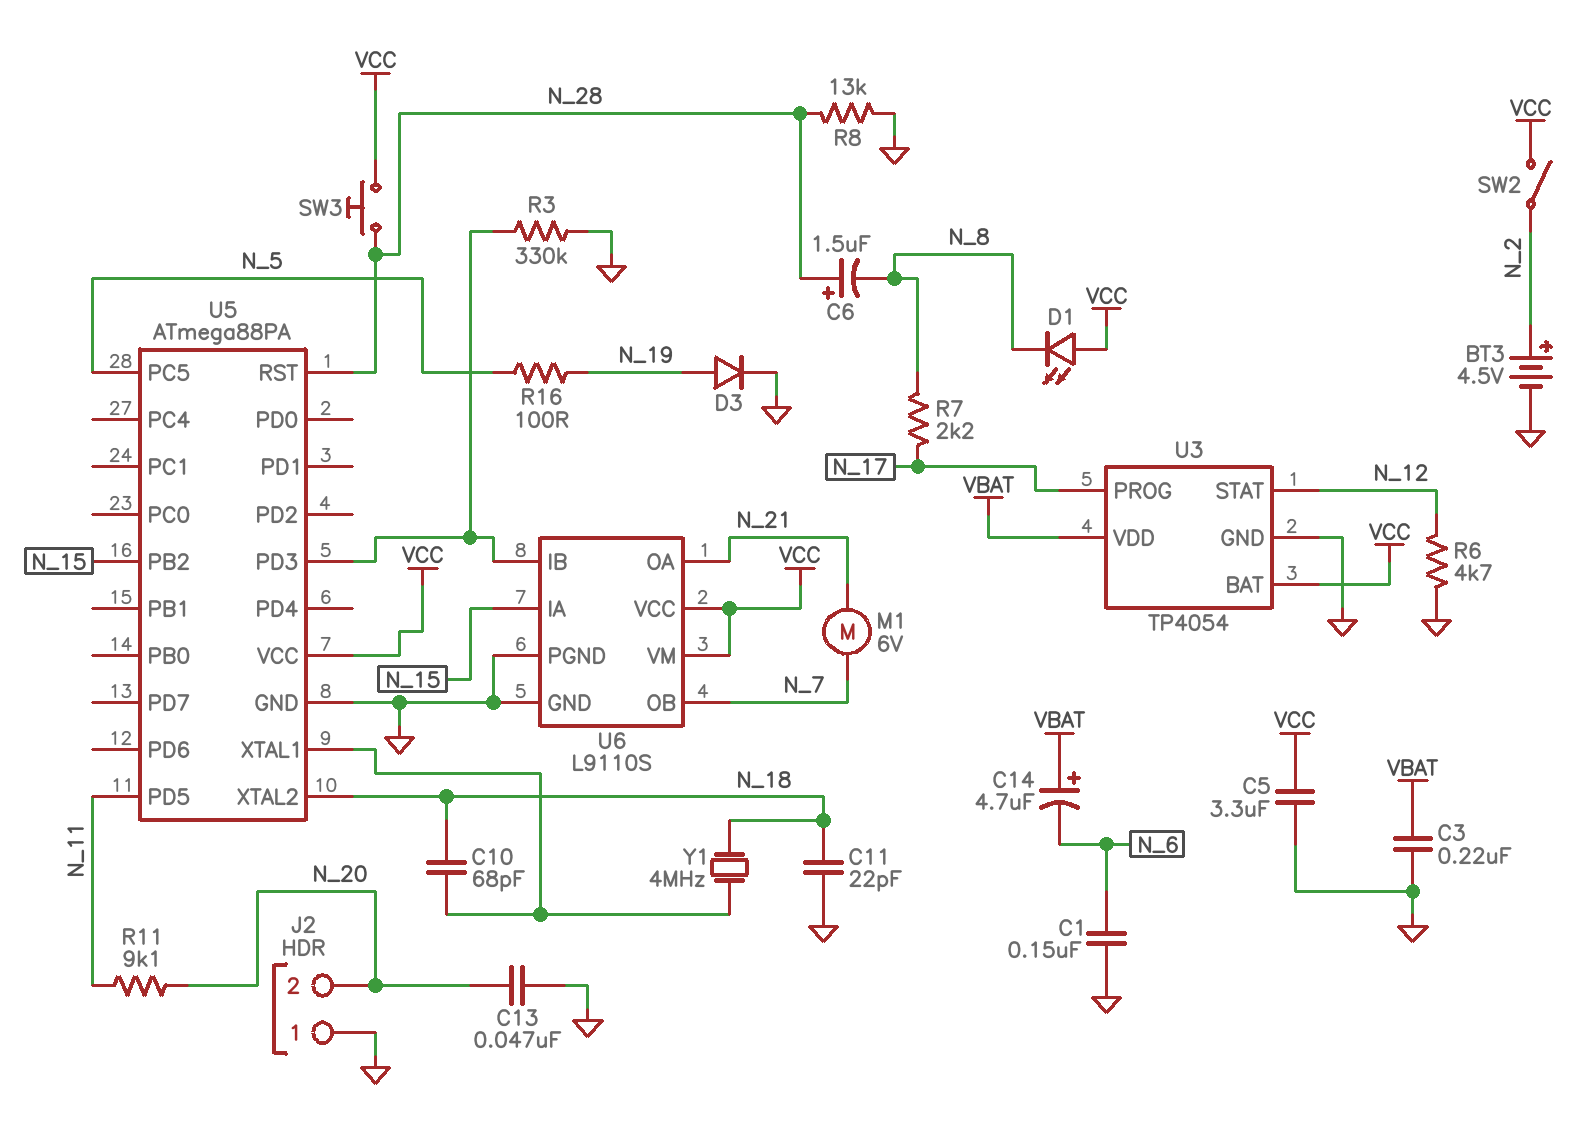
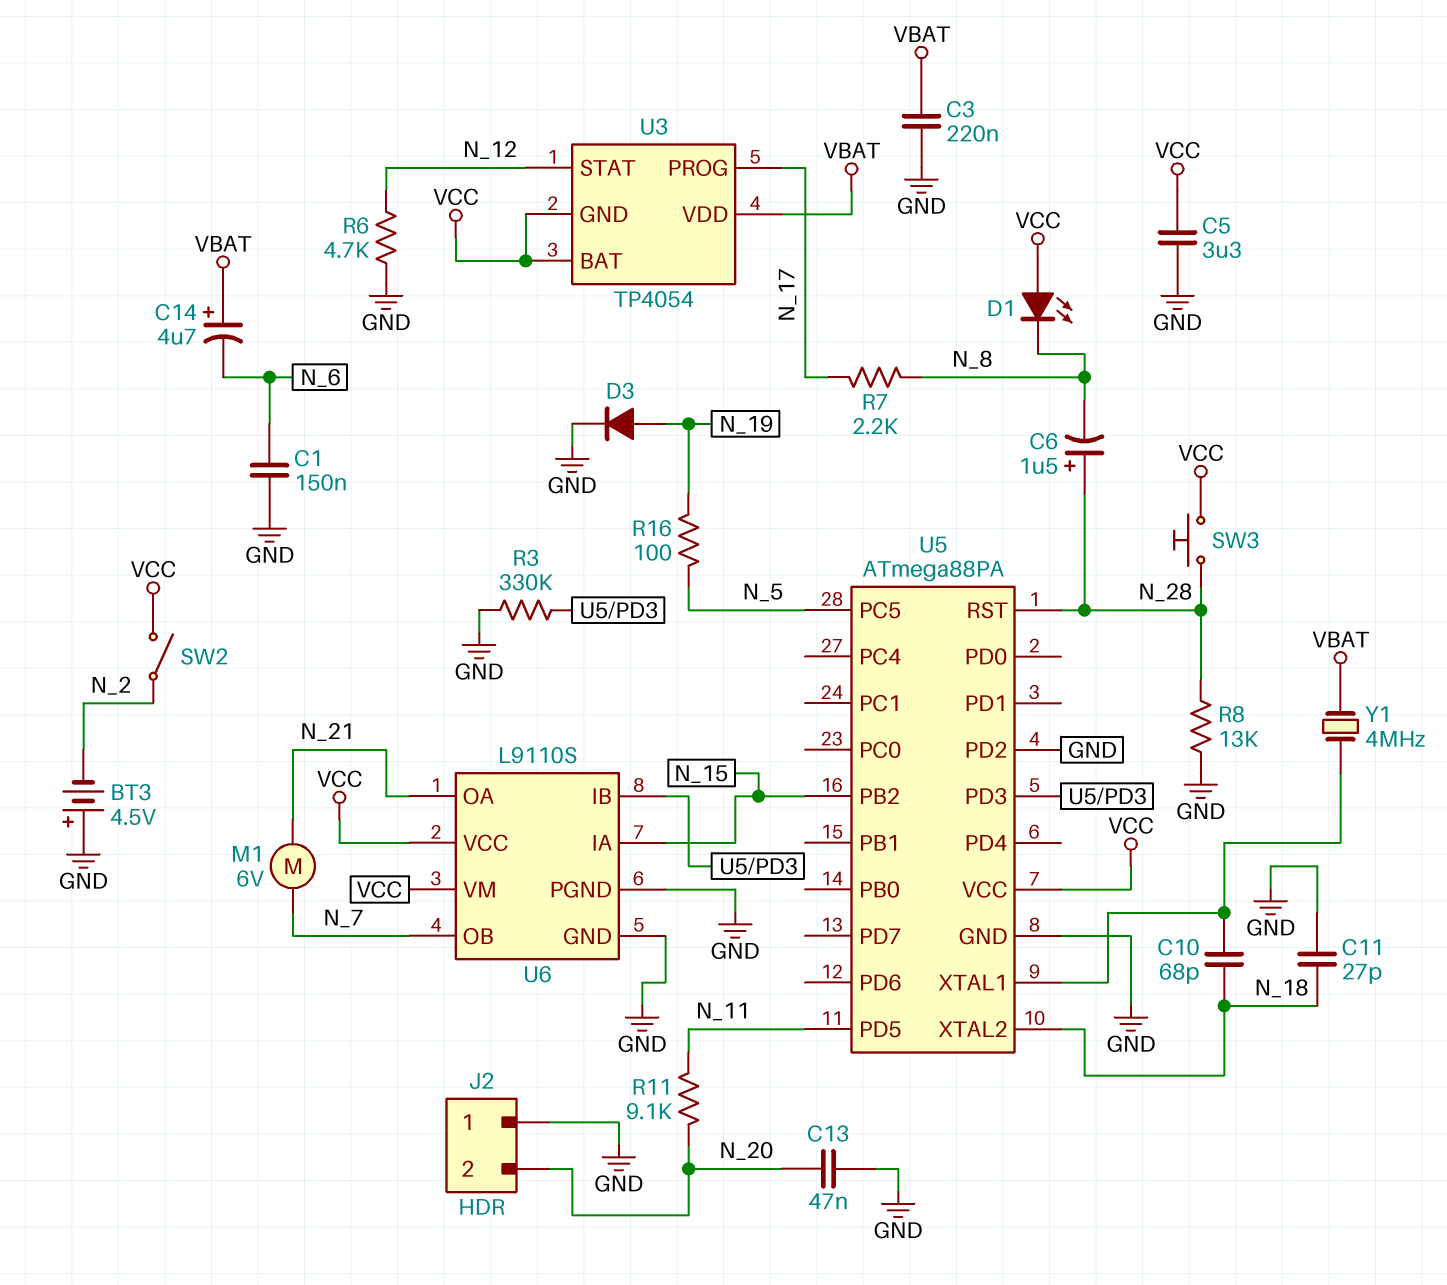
BT3: 4.5V (plus N_2, minus GND) -> 4.5V (plus GND, minus N_2)
C11: 22pF (GND, N_18) -> 27pF (GND, N_18)
U3 pin GND: GND -> VCC
U5 pin PD2: none -> GND
Y1: 4MHz (N_18, U5/XTAL1) -> 4MHz (U5/XTAL1, VBAT)

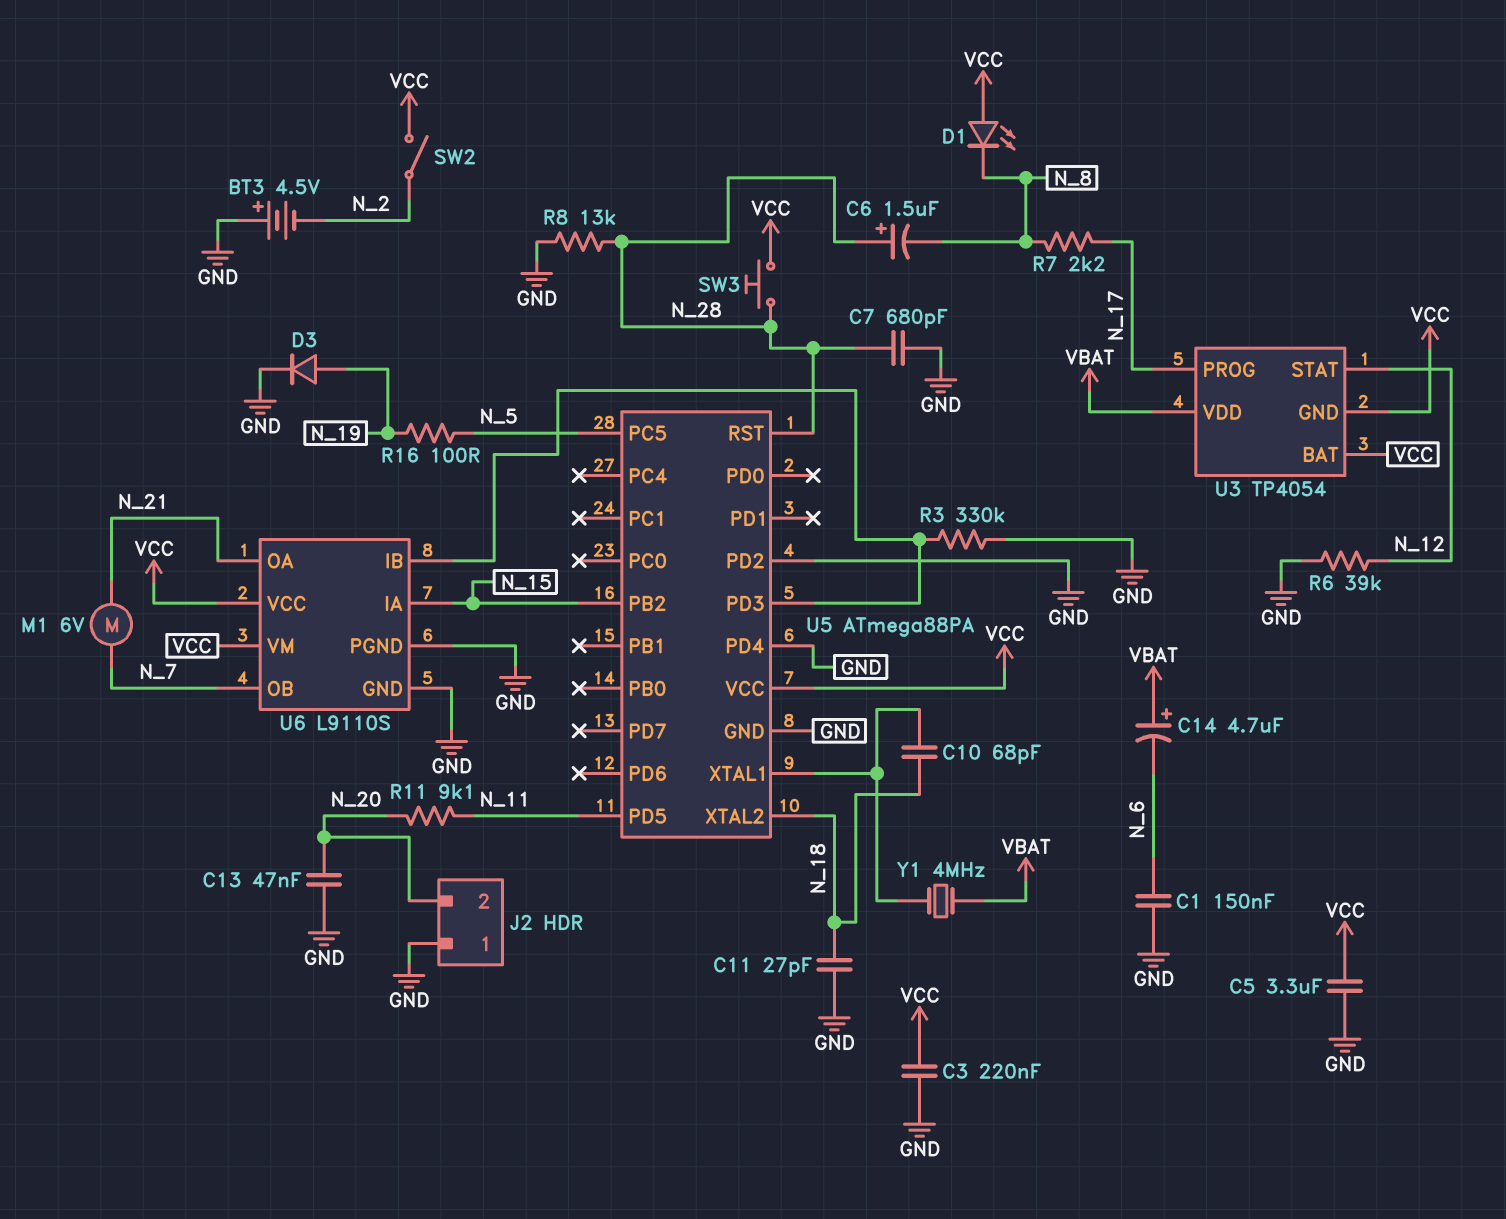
C3: 220nF (GND, VBAT) -> 220nF (GND, VCC)
C7: none -> 680pF (GND, N_28)
R6: 4.7k (GND, N_12) -> 39k (GND, N_12)
U5 pin PD4: none -> GND

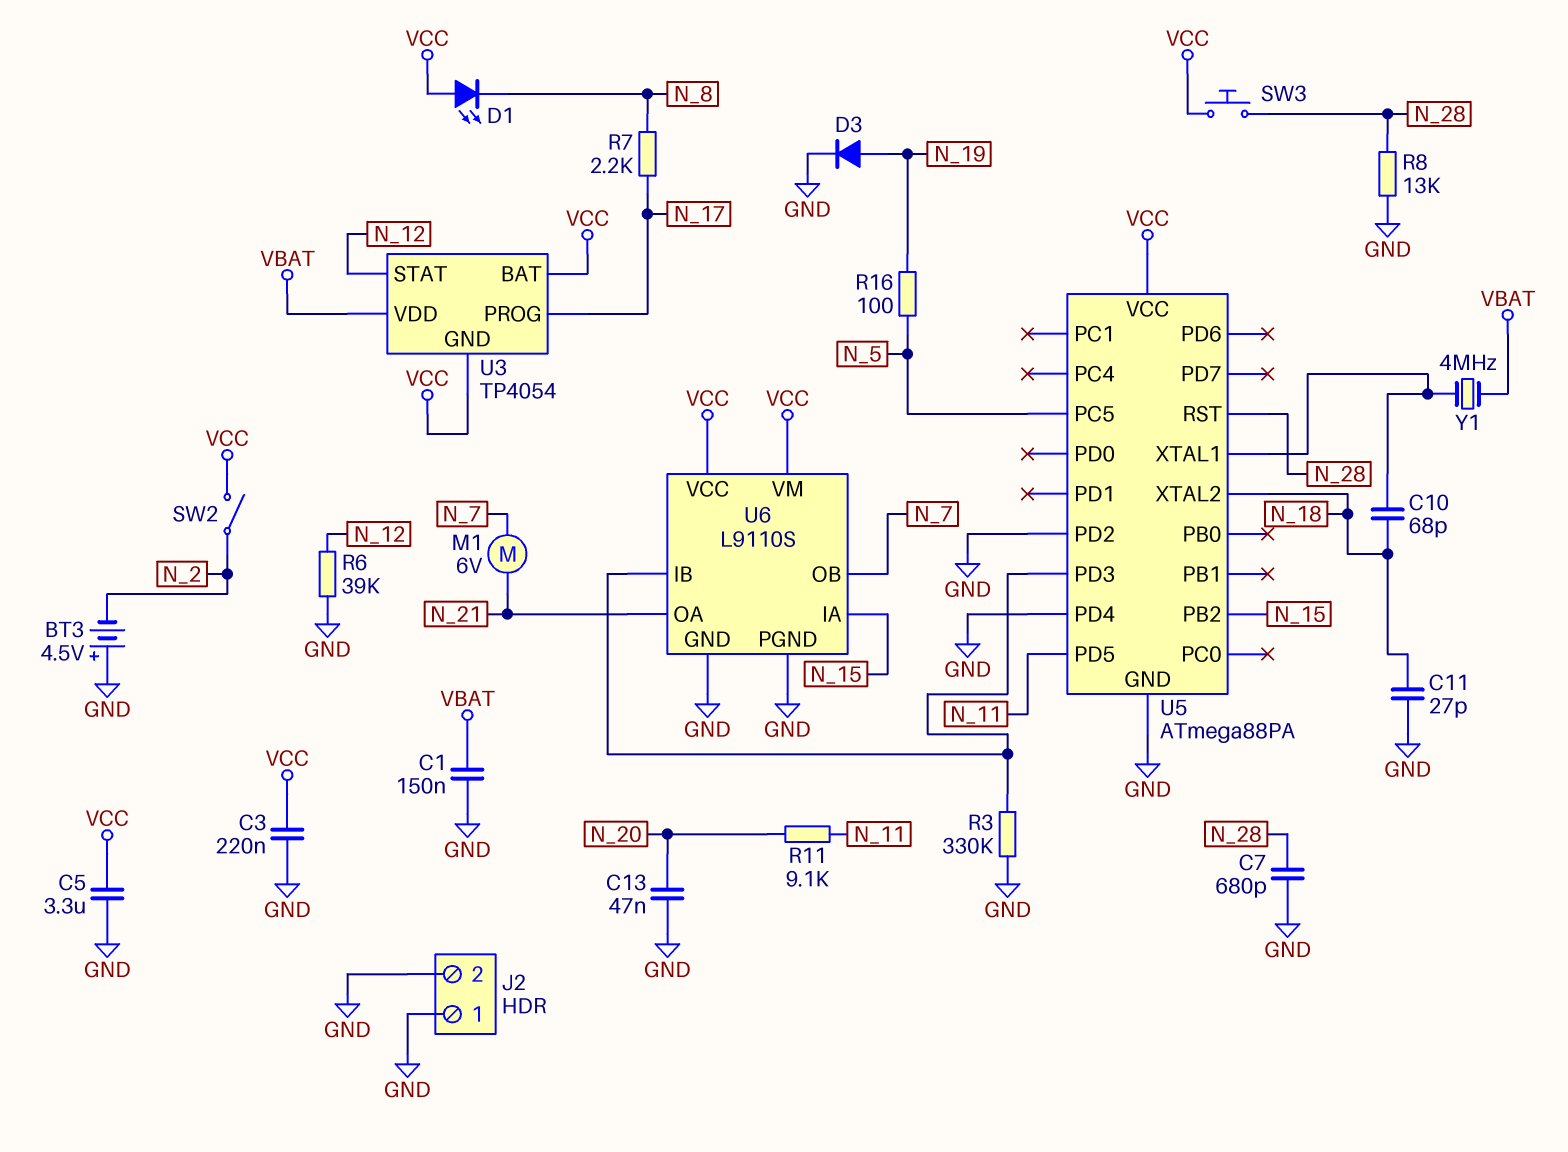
C1: 150nF (GND, N_6) -> 150nF (GND, VBAT)
C6: 1.5uF (plus N_28, minus N_8) -> none
C14: 4.7uF (plus VBAT, minus N_6) -> none
J2 pin 2: N_20 -> GND

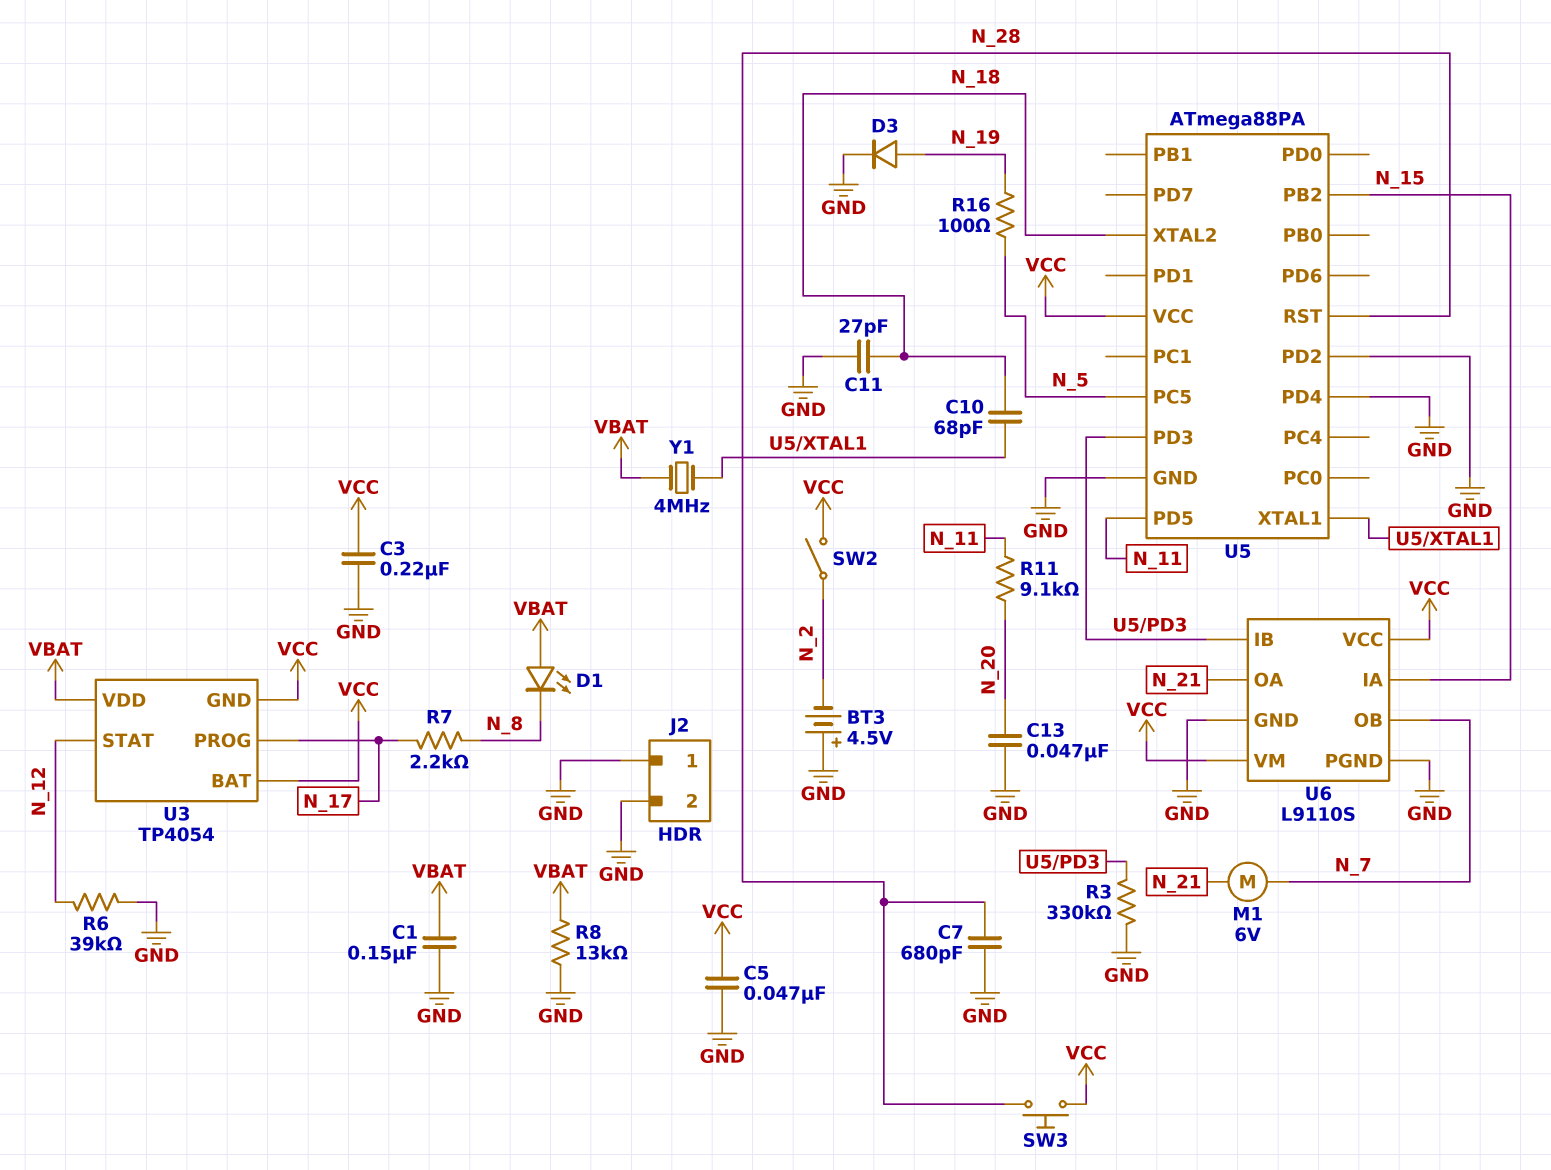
C5: 3.3uF (GND, VCC) -> 47nF (GND, VCC)
D1: LED (A VCC, K N_8) -> LED (A VBAT, K N_8)
R8: 13k (GND, N_28) -> 13k (GND, VBAT)

